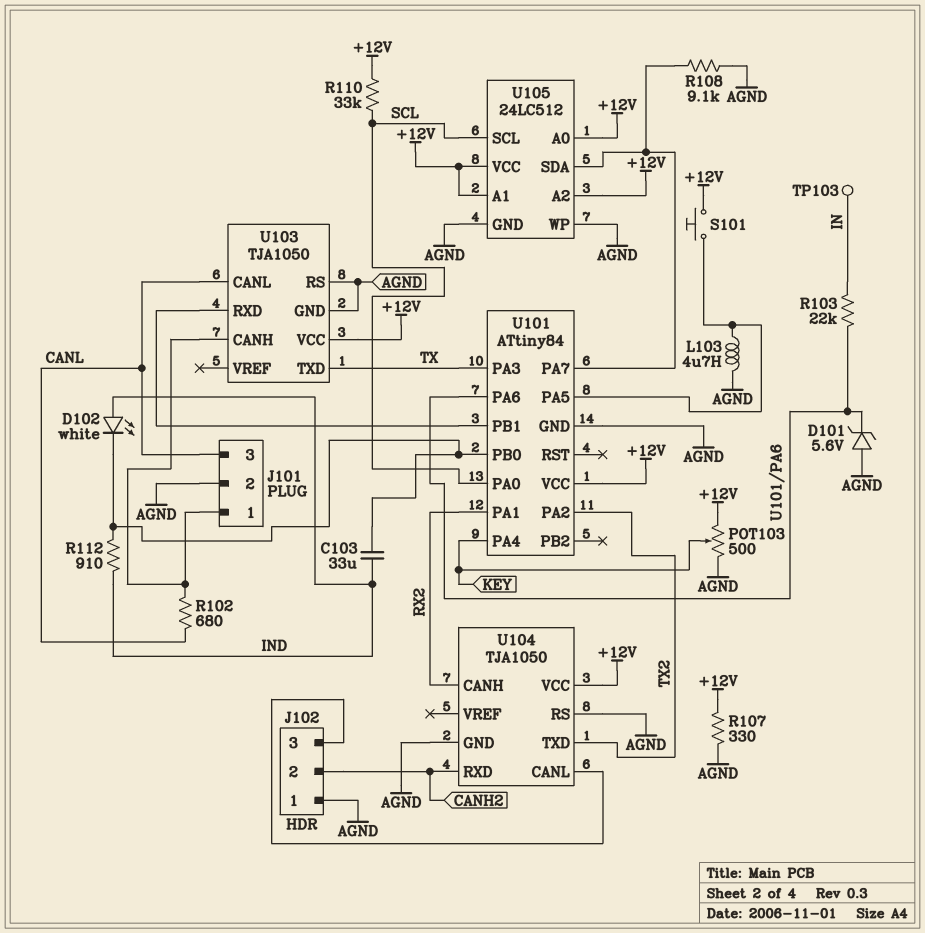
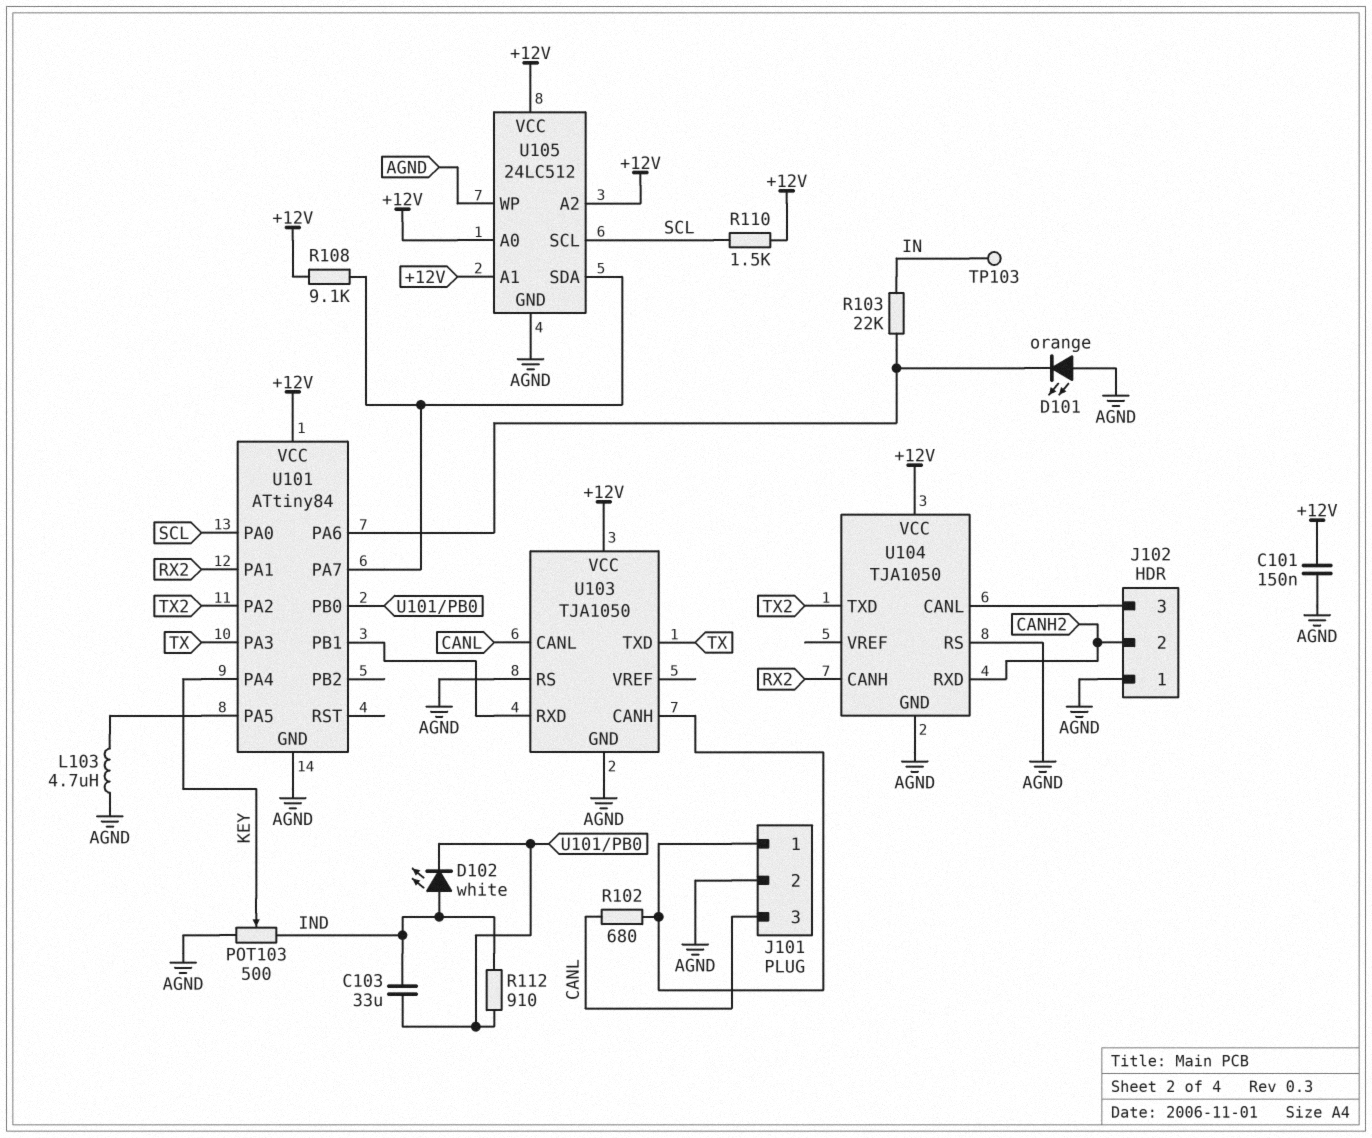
C101: none -> 150nF (+12V, AGND)
D101: zener 5.6V (A AGND, K U101/PA6) -> LED orange (A AGND, K U101/PA6)
POT103: 500 (+12V, AGND, wiper KEY) -> 500 (AGND, IND, wiper KEY)
R107: 330 (+12V, AGND) -> none
R108: 9.1k (AGND, U101/PA7) -> 9.1k (+12V, U101/PA7)
R110: 33k (+12V, SCL) -> 1.5k (+12V, SCL)
S101: button (+12V, U101/PA5) -> none

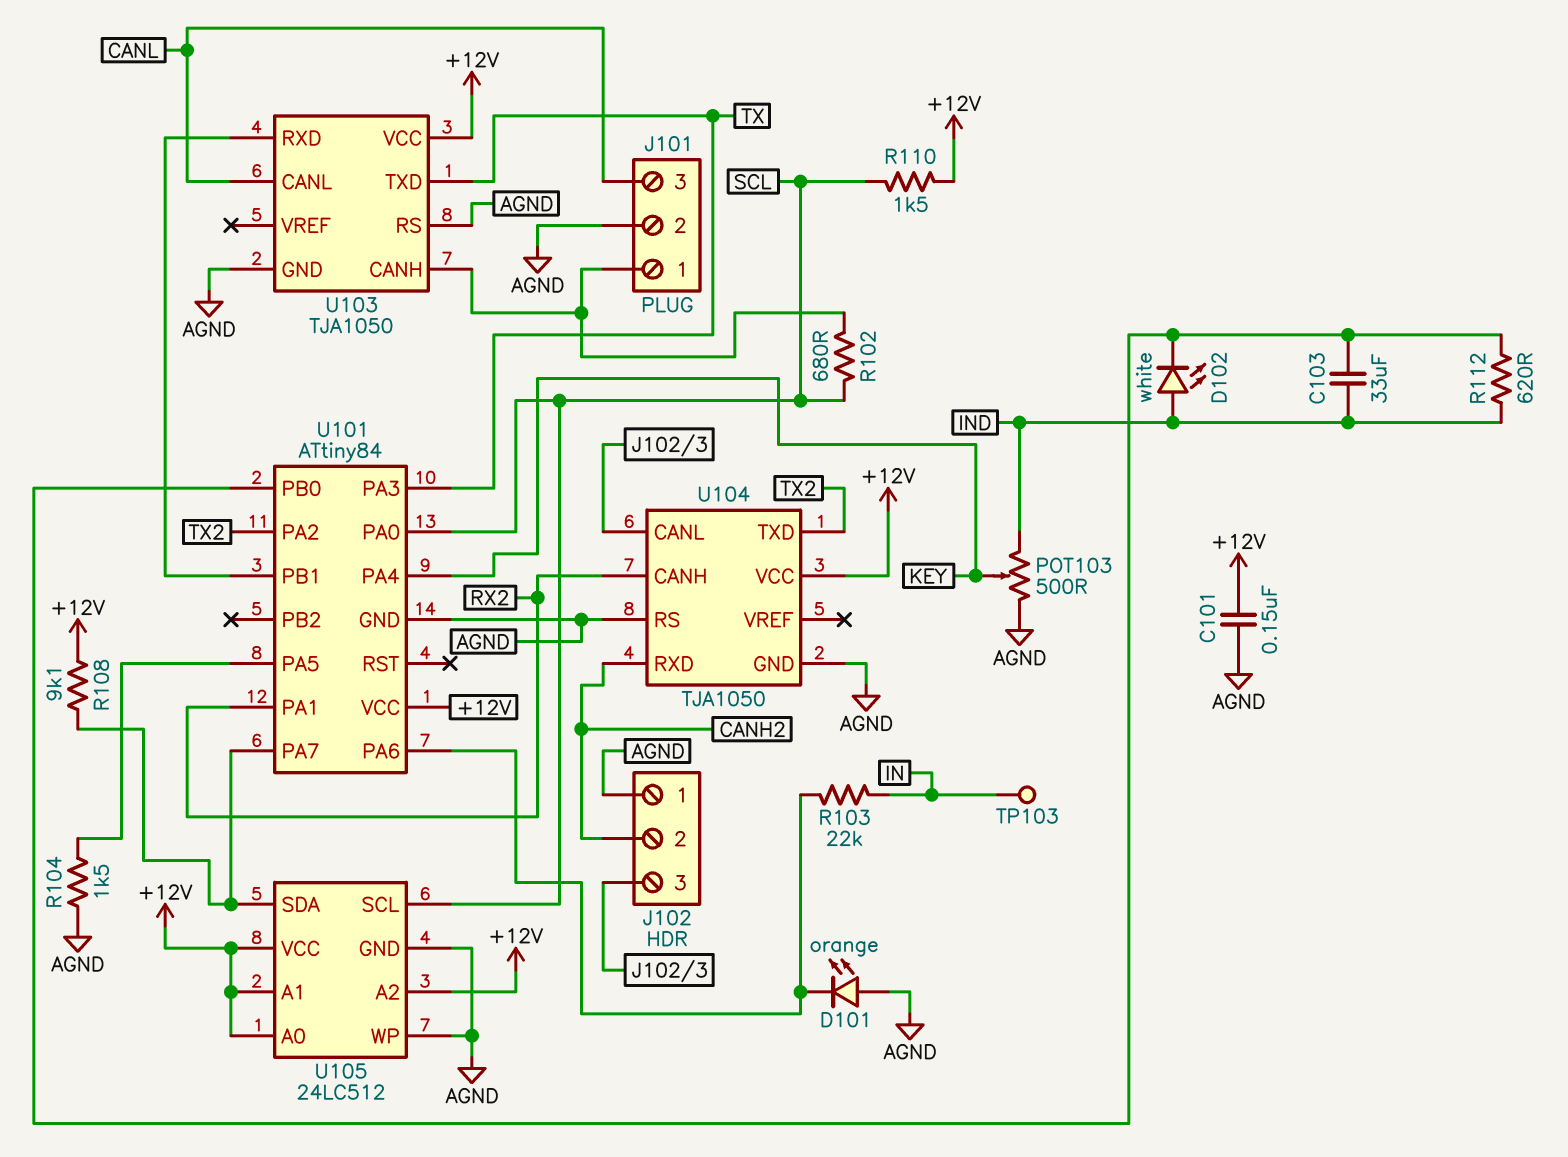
L103: 4.7uH (AGND, U101/PA5) -> none
R102: 680 (CANL, J101/1) -> 680 (J101/1, SCL)
R104: none -> 1.5k (AGND, U101/PA5)
R112: 910 (IND, U101/PB0) -> 620 (IND, U101/PB0)

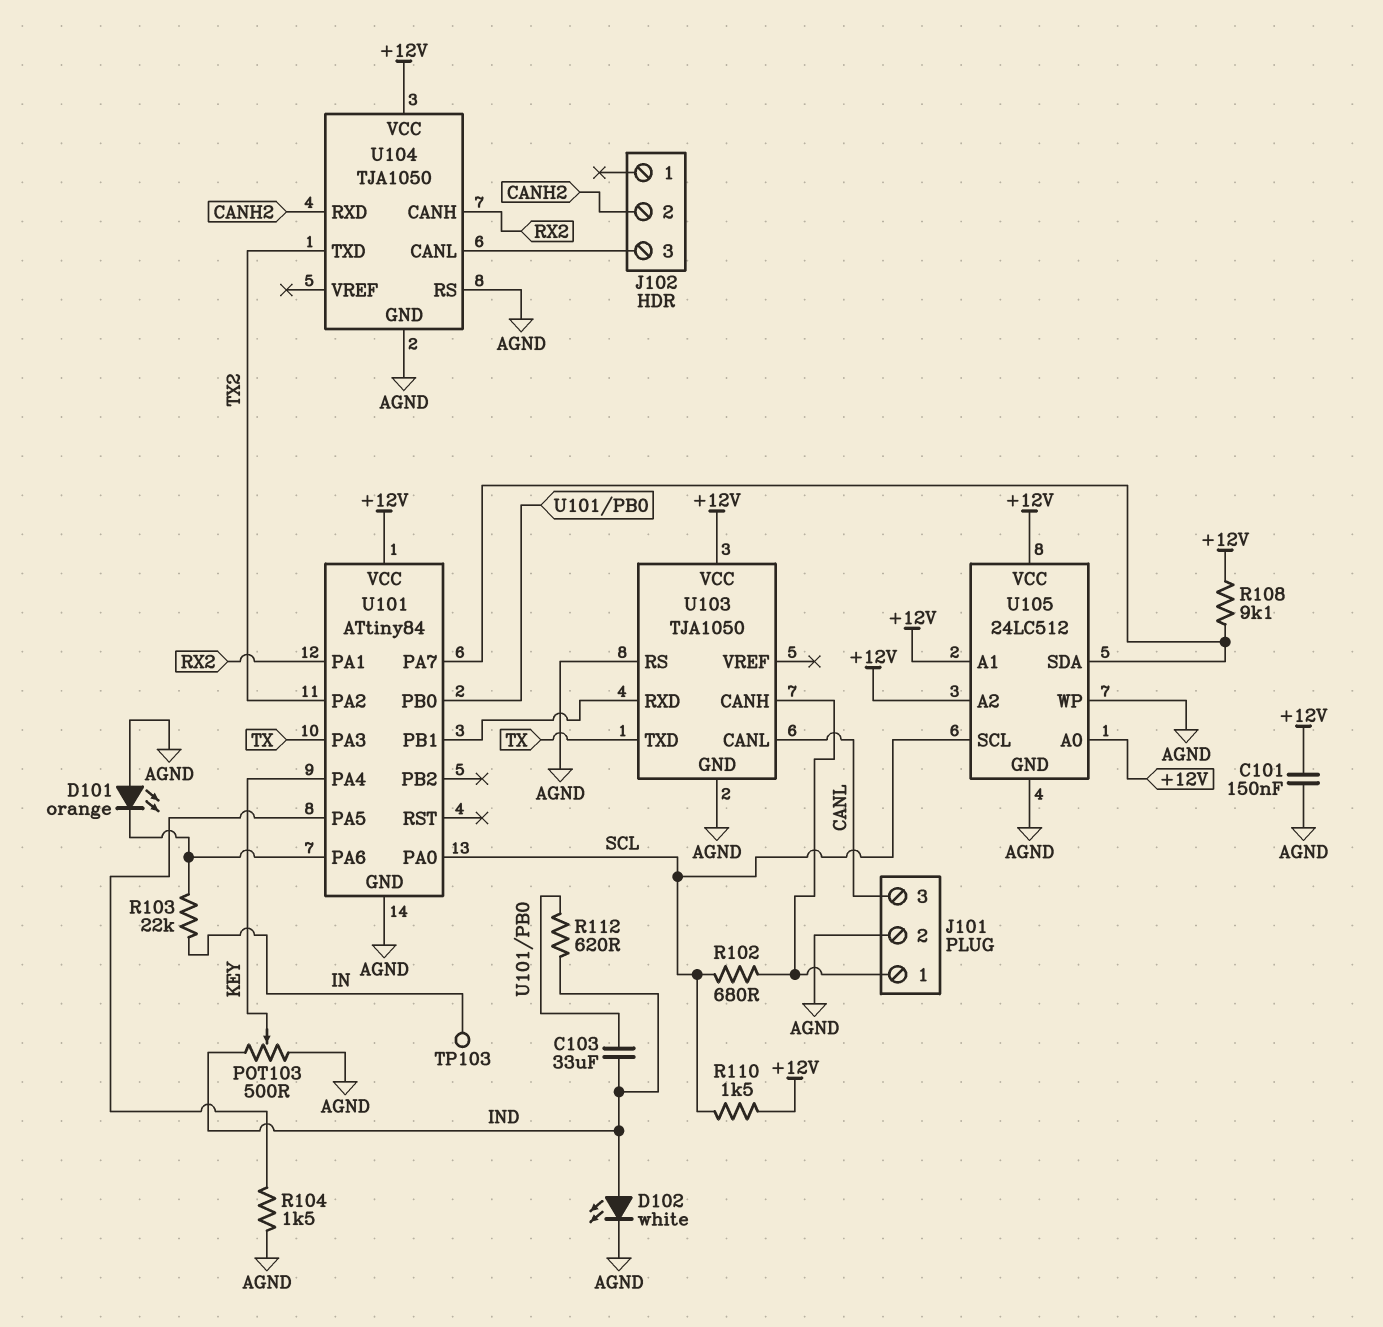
D102: LED white (A IND, K U101/PB0) -> LED white (A IND, K AGND)
J102 pin 1: AGND -> none

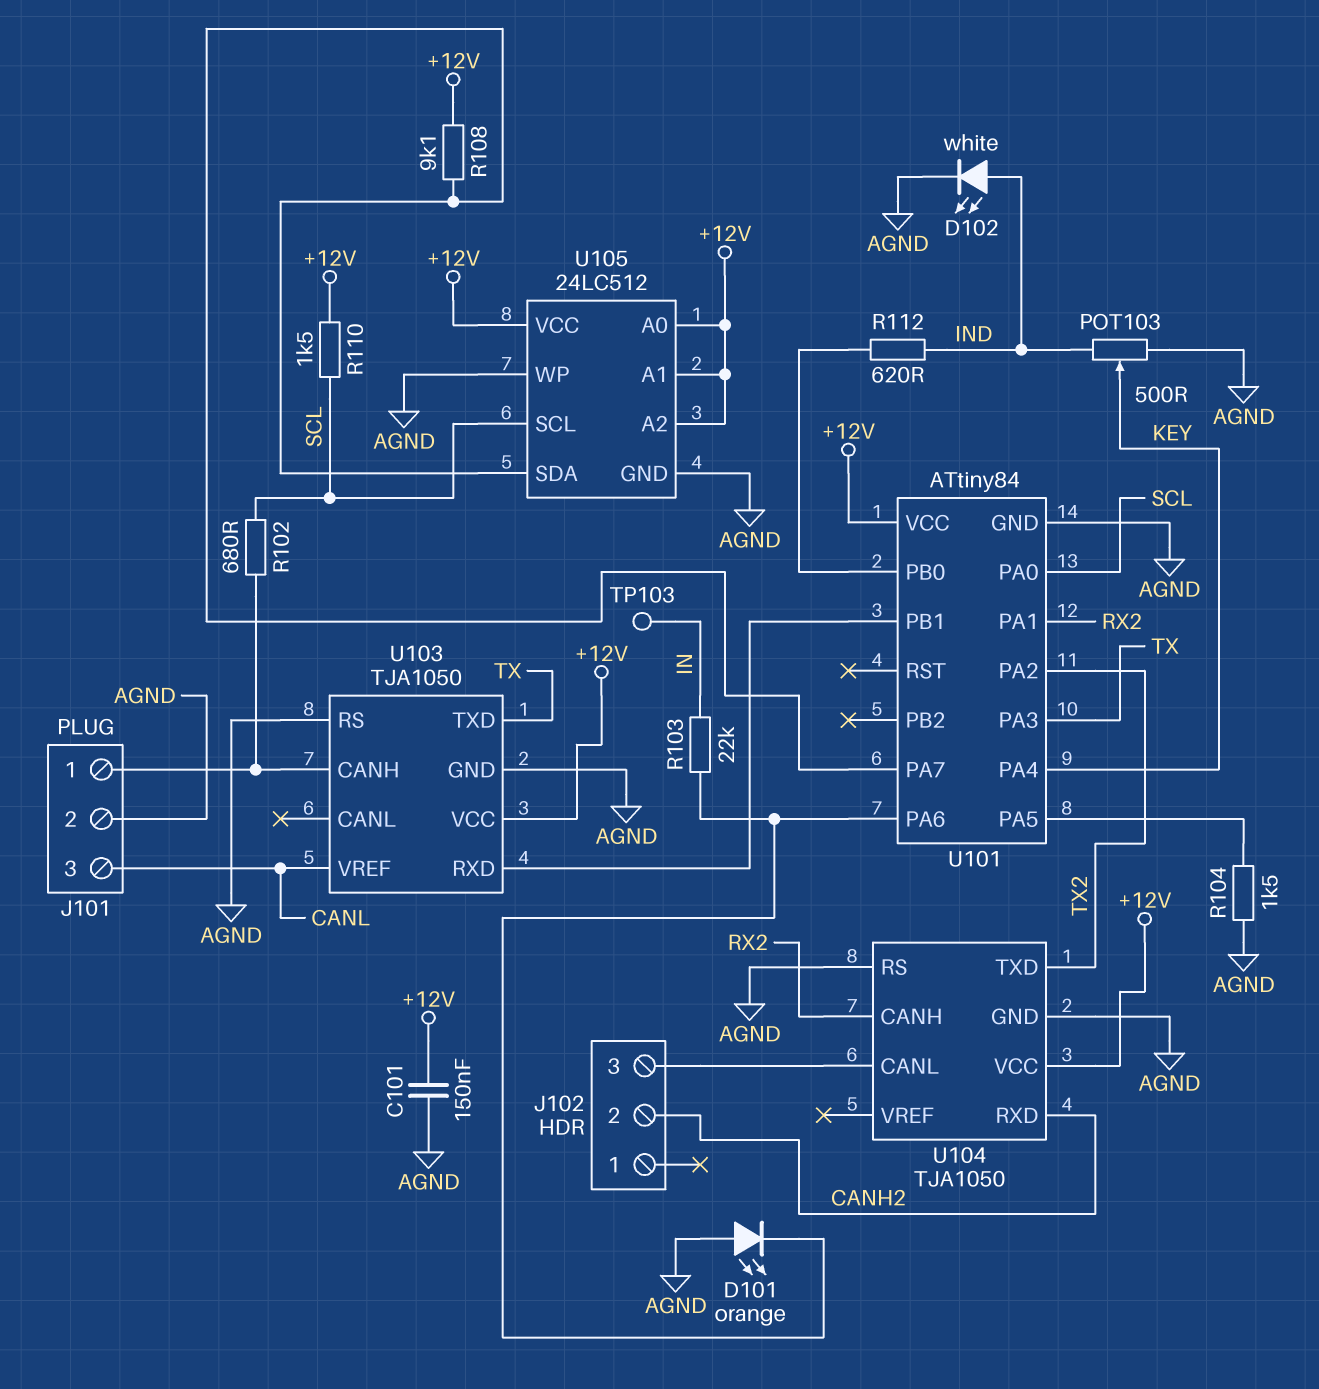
C103: 33uF (IND, U101/PB0) -> none
U103 pin CANL: CANL -> none
U103 pin VREF: none -> CANL

